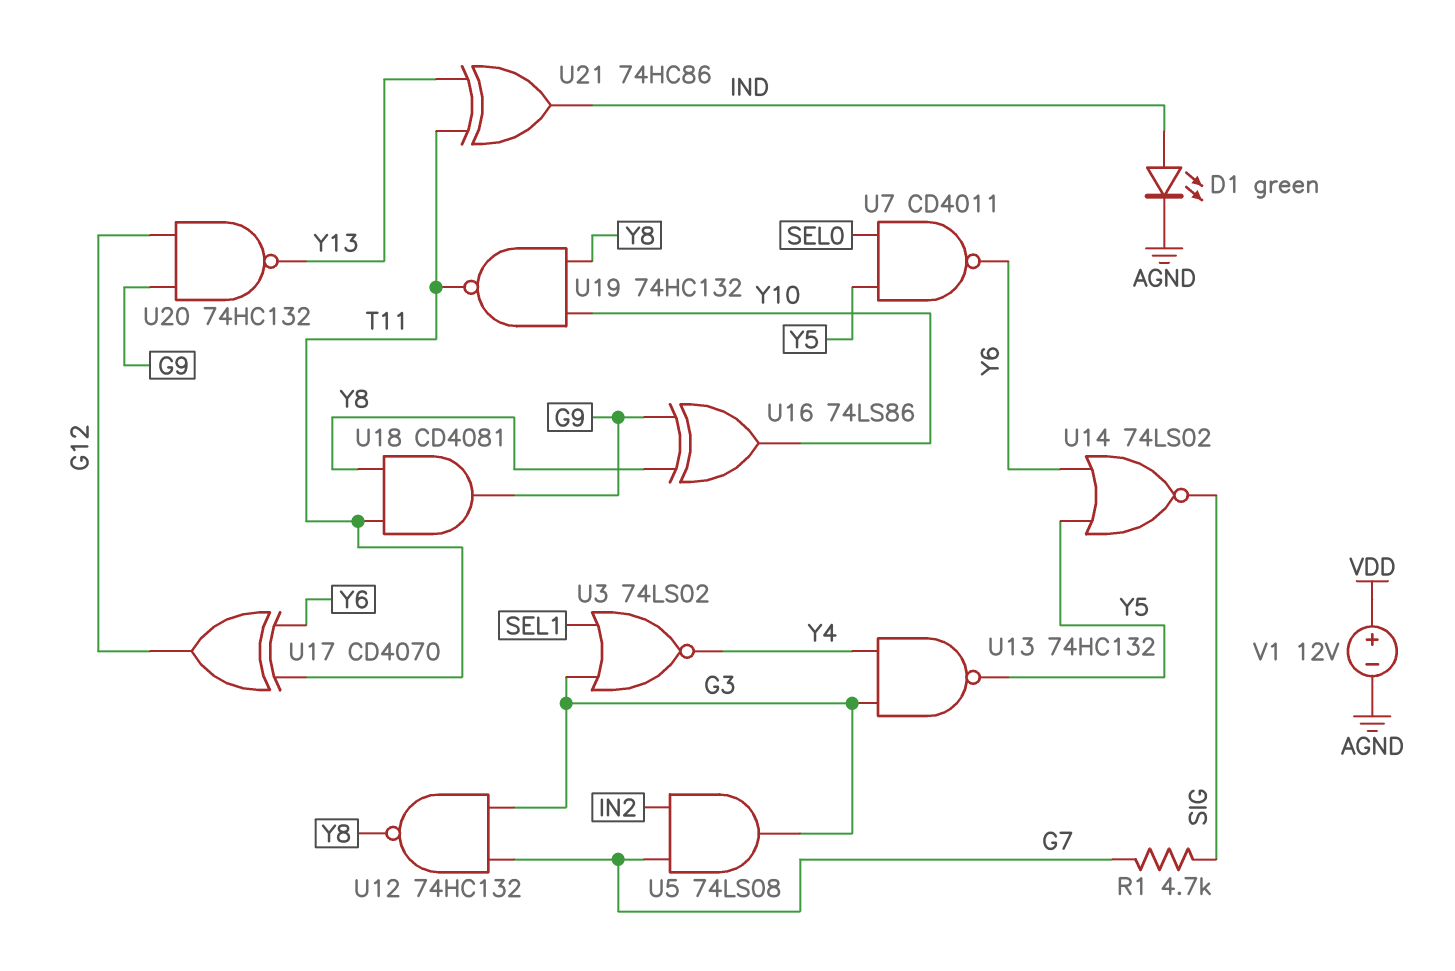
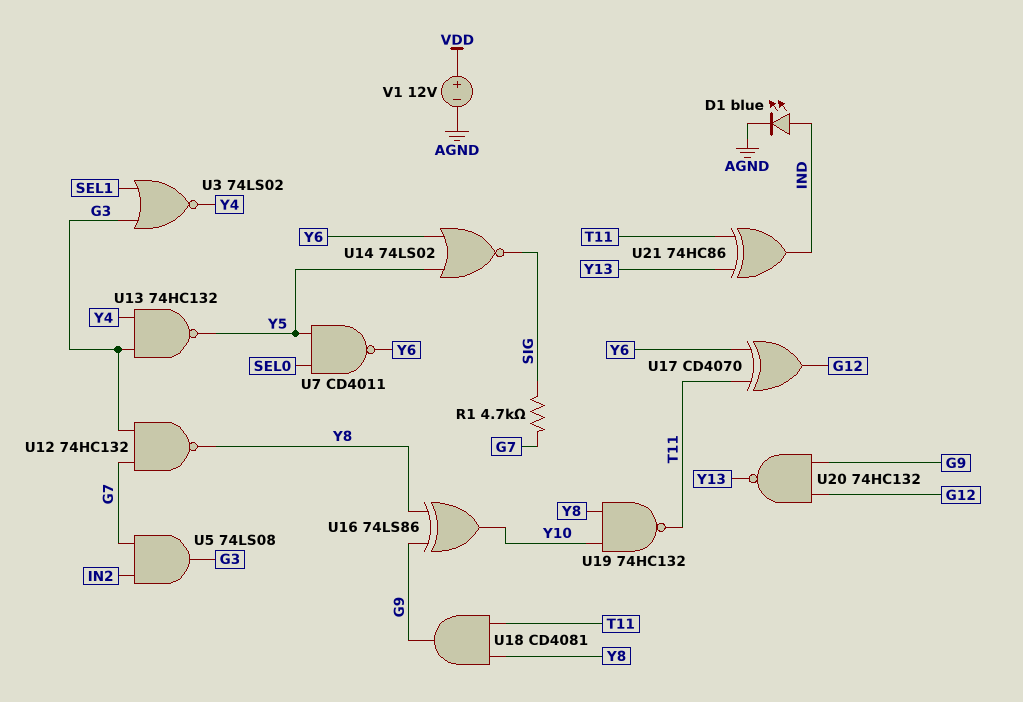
D1: LED green (A IND, K AGND) -> LED blue (A IND, K AGND)

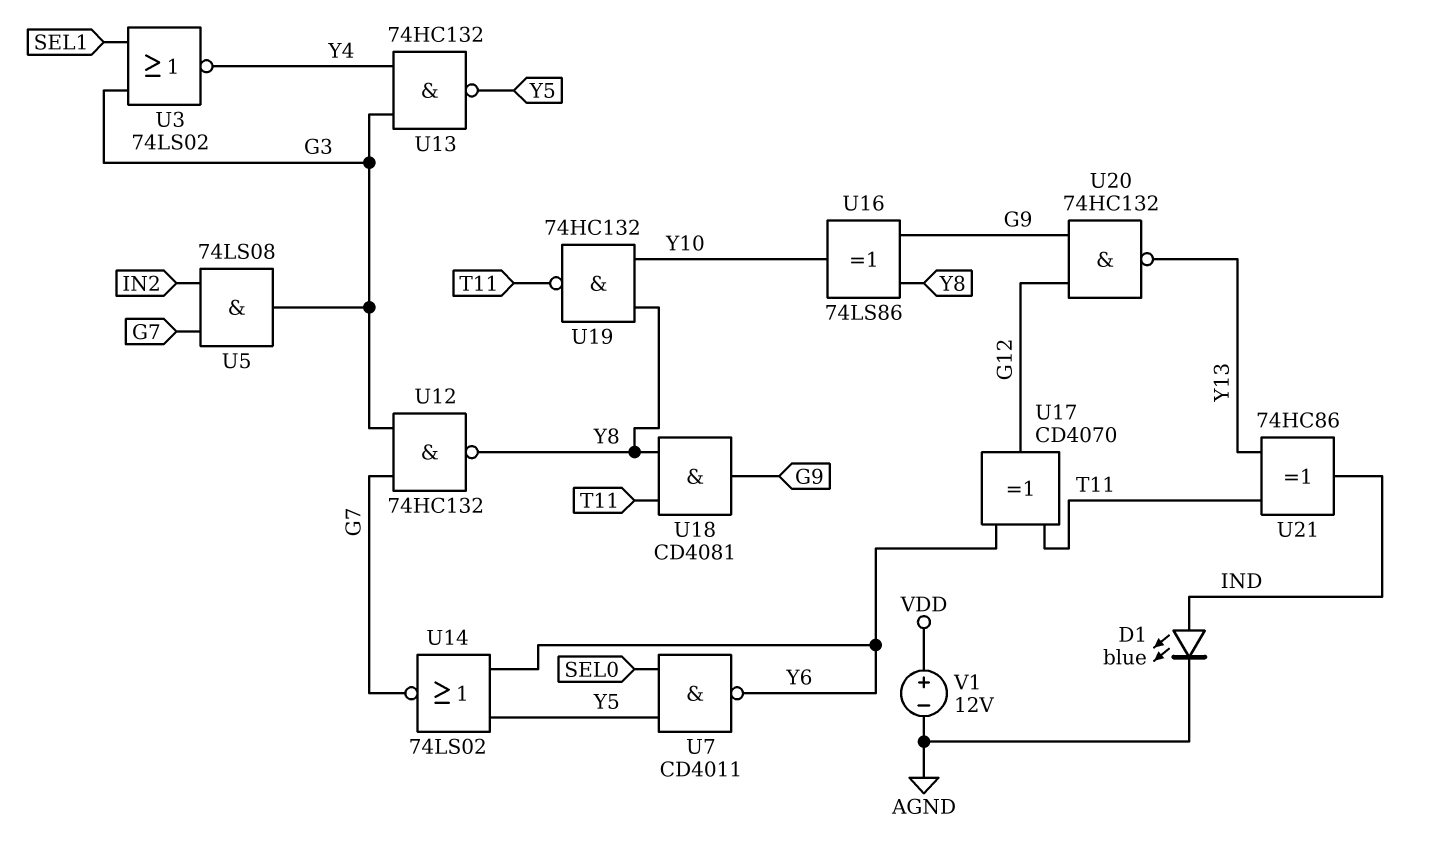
R1: 4.7k (G7, SIG) -> none
U14: NOR 74LS02 (in Y5, in Y6, out SIG) -> NOR 74LS02 (in Y5, in Y6, out G7)

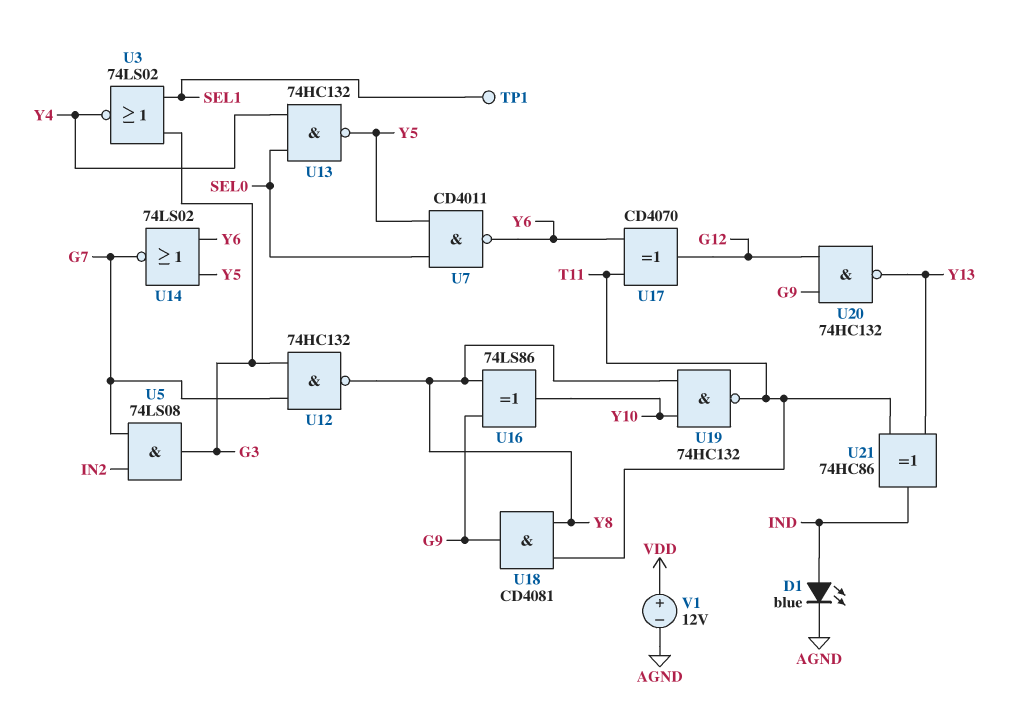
TP1: none -> test point (SEL1)
U13: NAND 74HC132 (in G3, in Y4, out Y5) -> NAND 74HC132 (in SEL0, in Y4, out Y5)

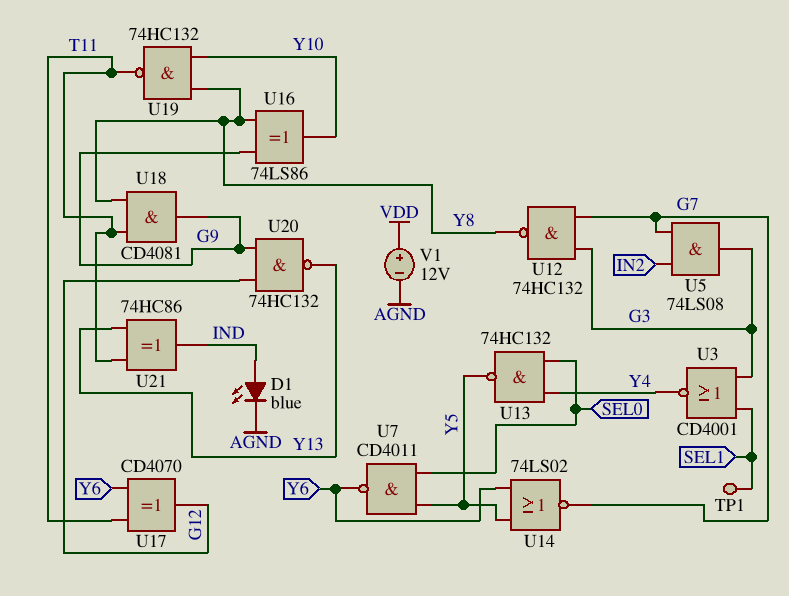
U3: NOR 74LS02 (in G3, in SEL1, out Y4) -> NOR CD4001 (in G3, in SEL1, out Y4)

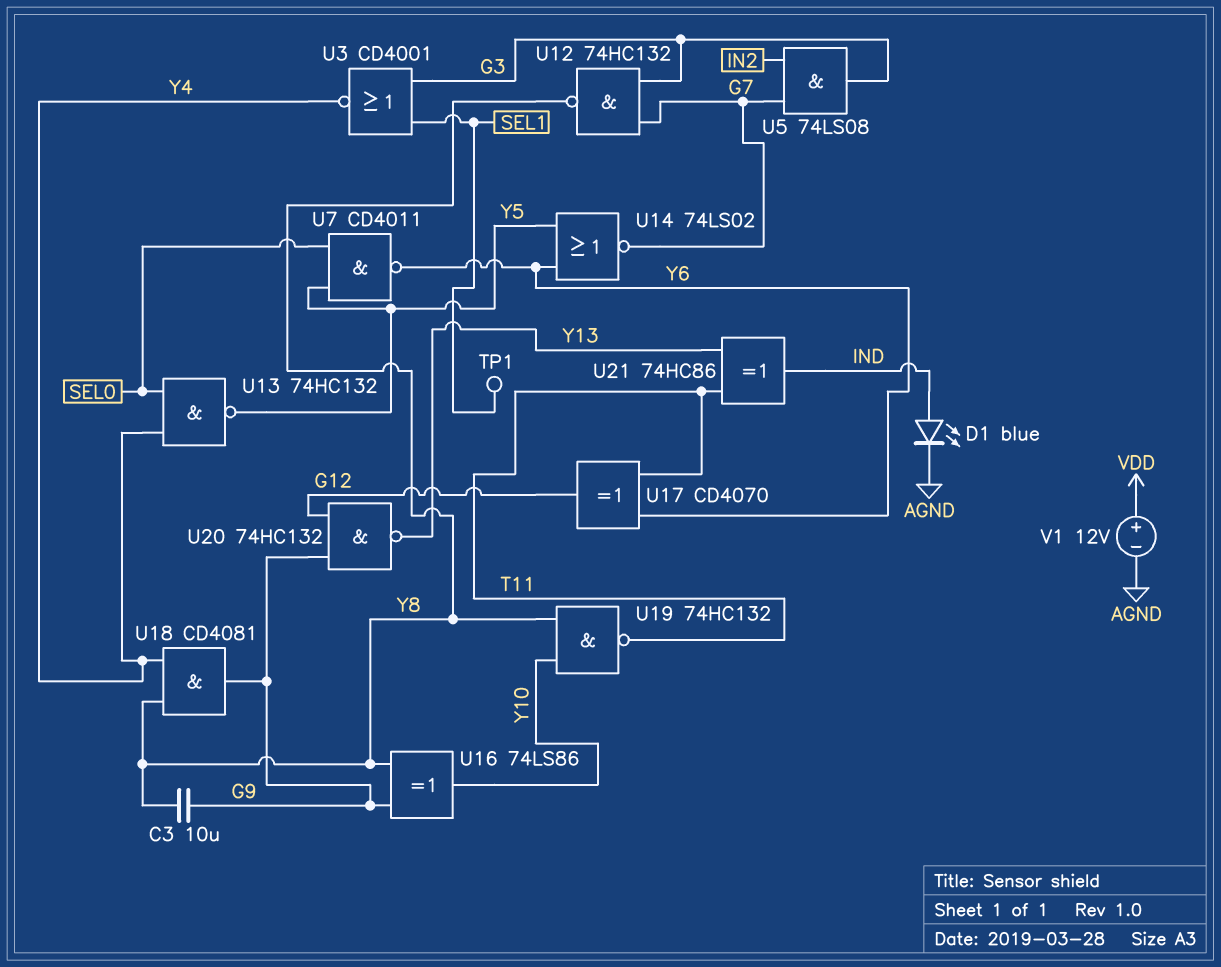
C3: none -> 10uF (G9, Y8)
U18: AND CD4081 (in T11, in Y8, out G9) -> AND CD4081 (in Y4, in Y8, out G9)

